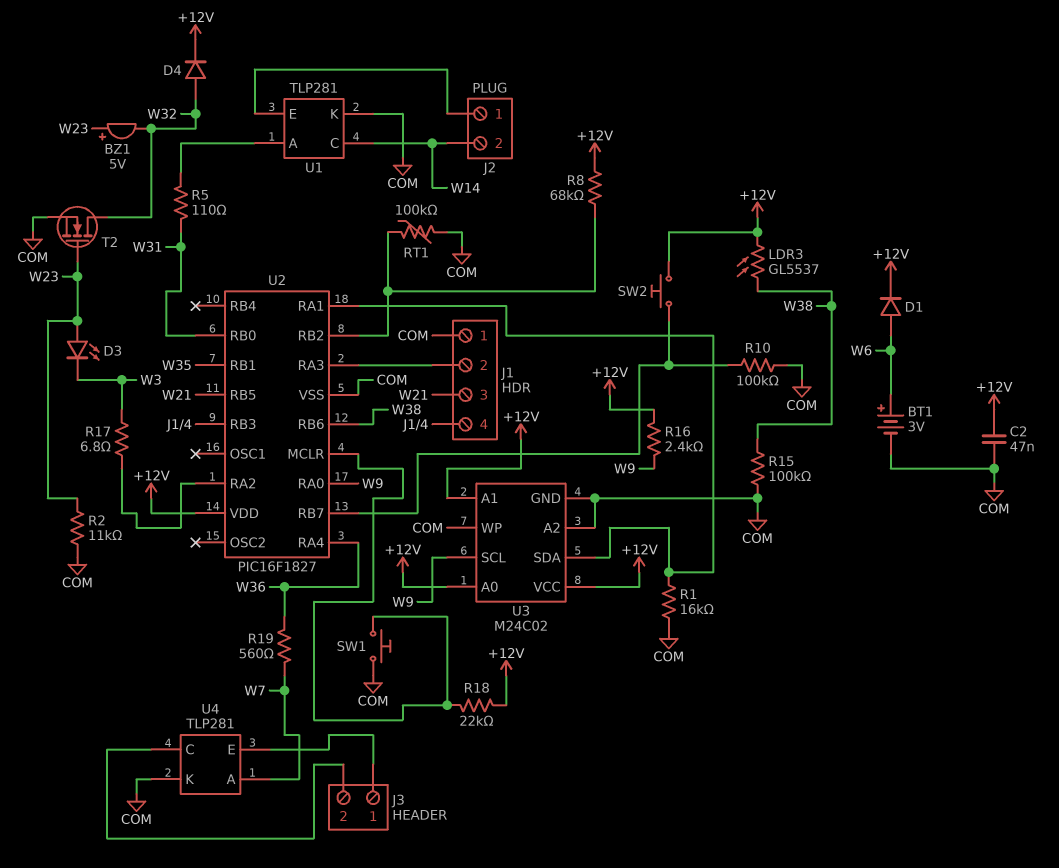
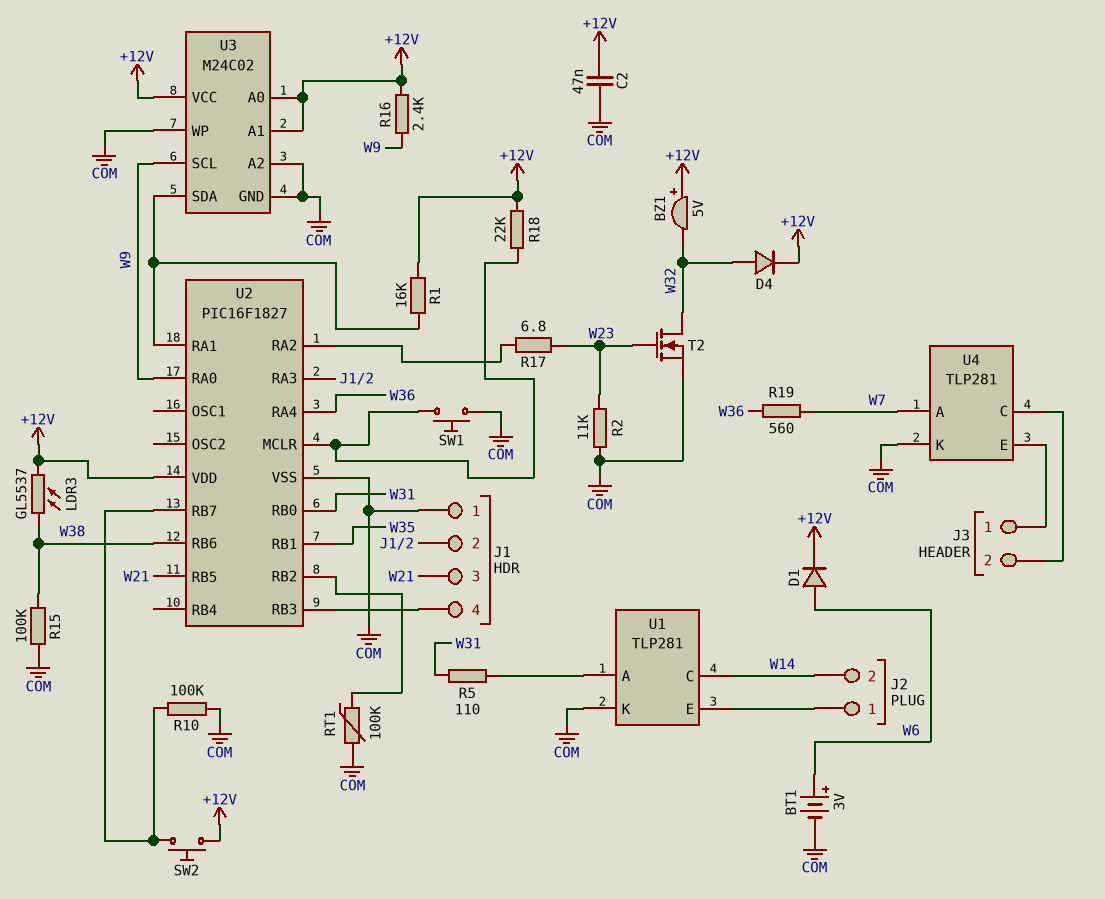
BZ1: buzzer 5V (plus W23, minus W32) -> buzzer 5V (plus +12V, minus W32)
D3: LED (A W23, K W3) -> none
R1: 16k (COM, U2/RA1) -> 16k (+12V, U2/RA1)
R8: 68k (+12V, U2/RB2) -> none
R17: 6.8 (U2/RA2, W3) -> 6.8 (U2/RA2, W23)

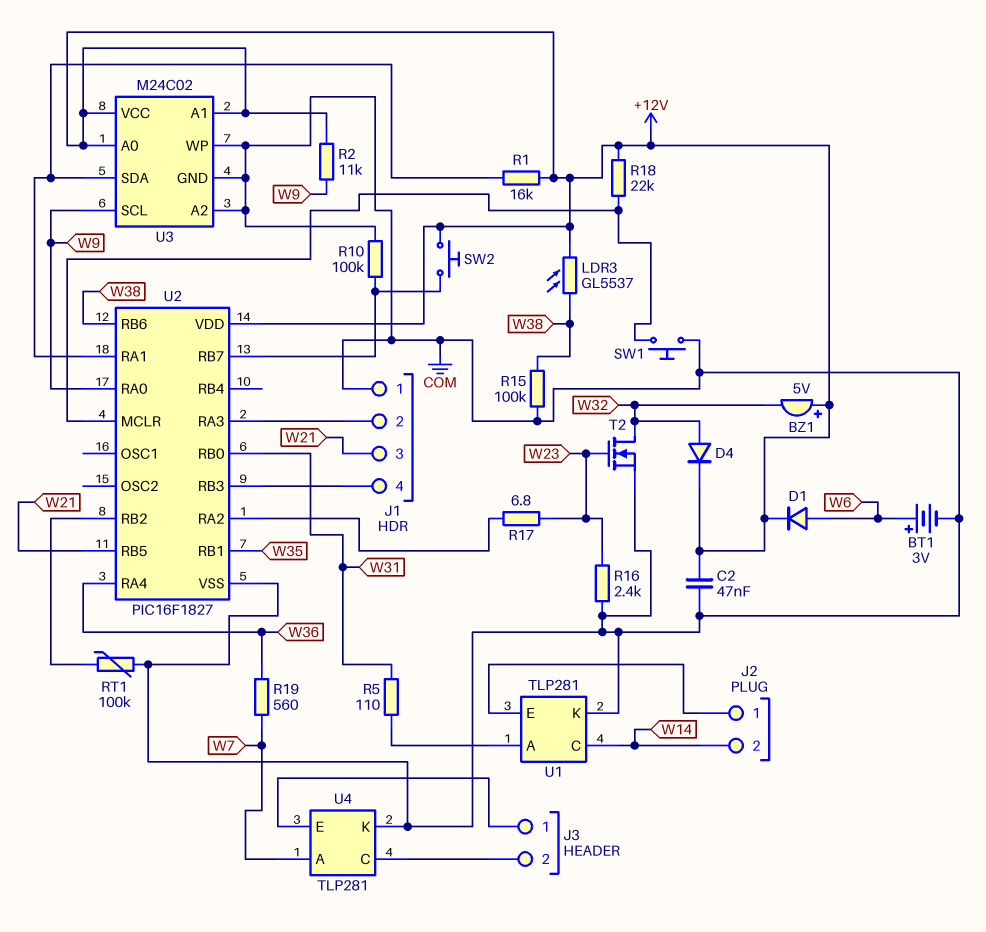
R2: 11k (COM, W23) -> 11k (+12V, W9)
R16: 2.4k (+12V, W9) -> 2.4k (COM, W23)

